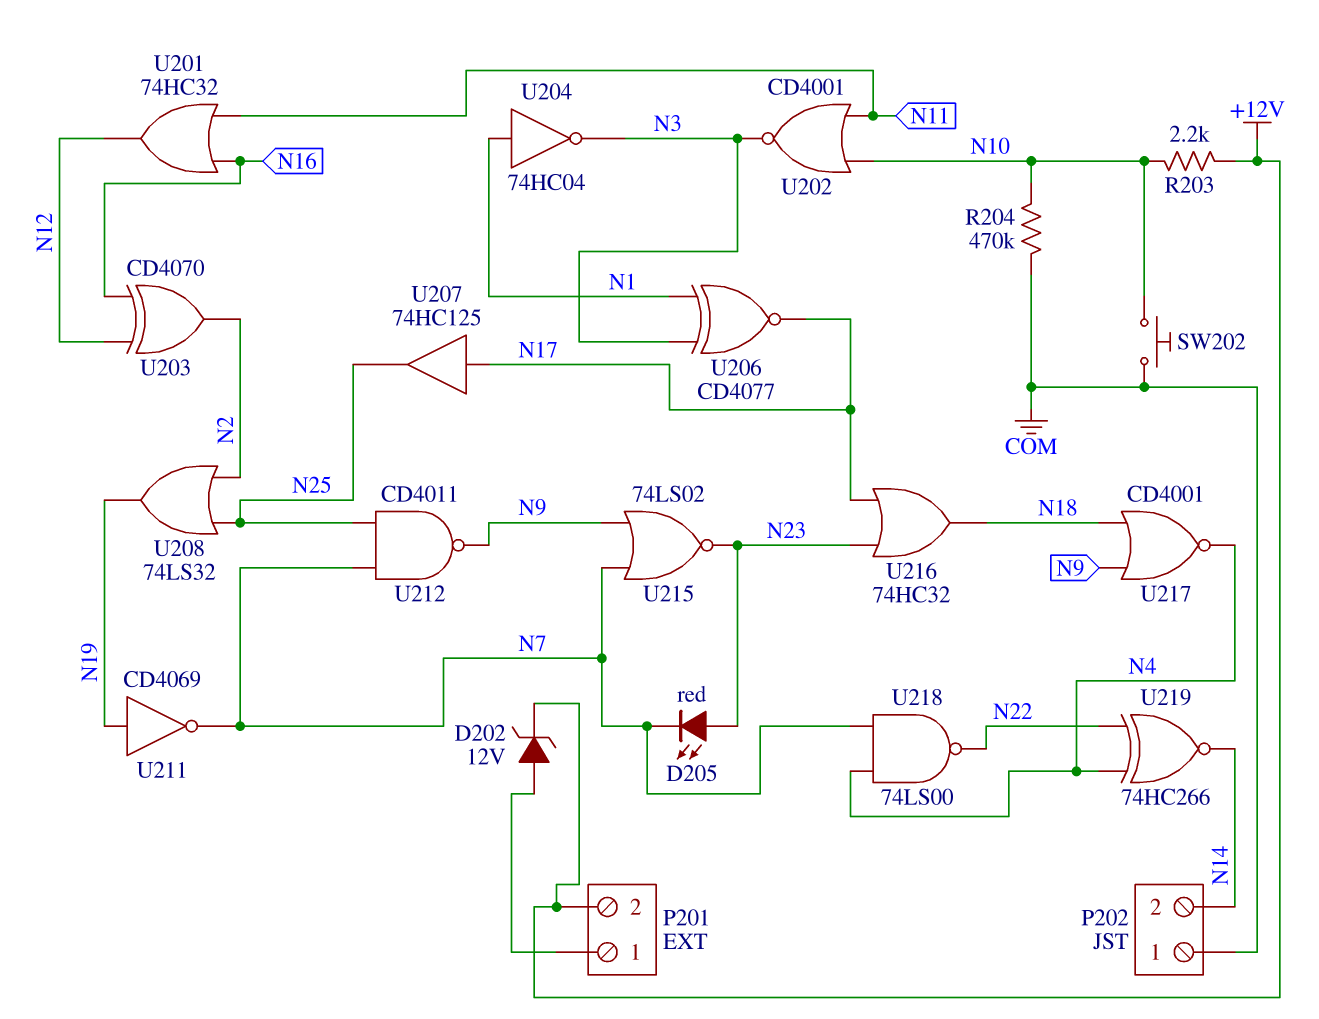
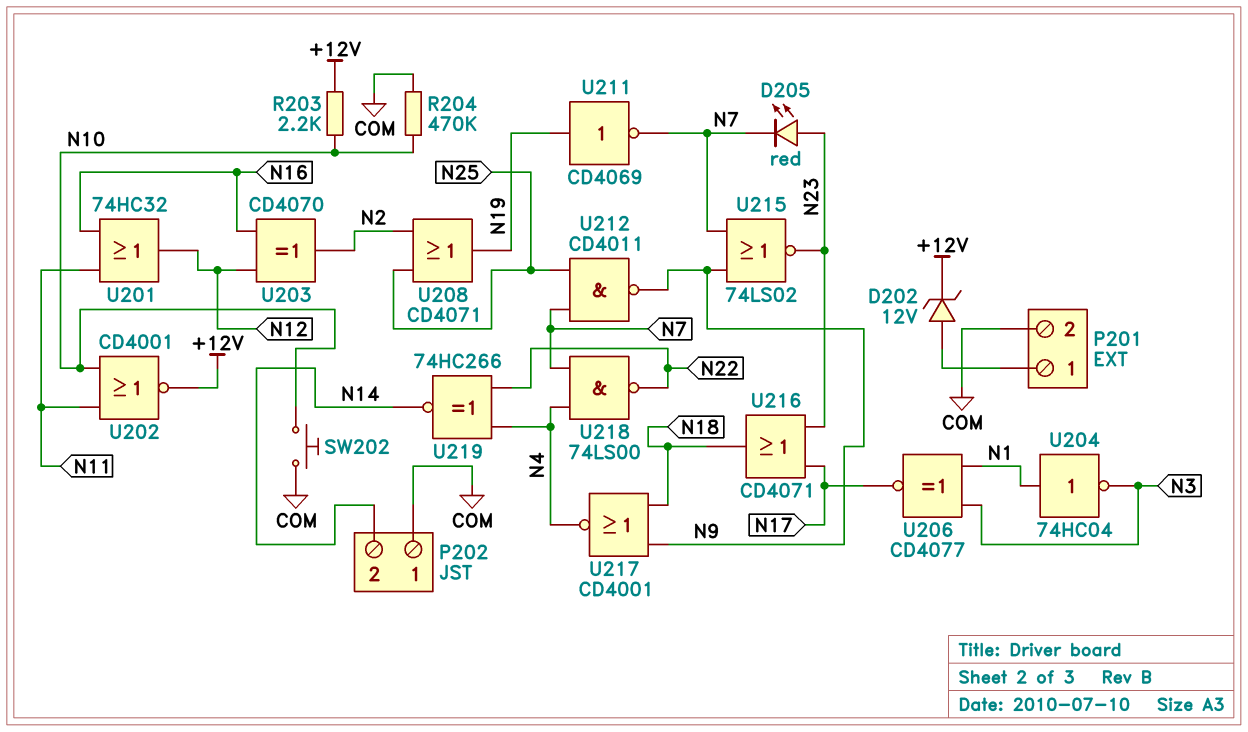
P201 pin 2: +12V -> COM
U202: NOR CD4001 (in N10, in N11, out N3) -> NOR CD4001 (in N10, in N11, out +12V)
U207: buffer 74HC125 (in N17, out N25) -> none
U208: OR 74LS32 (in N2, in N25, out N19) -> OR CD4071 (in N2, in N25, out N19)
U216: OR 74HC32 (in N17, in N23, out N18) -> OR CD4071 (in N17, in N23, out N18)

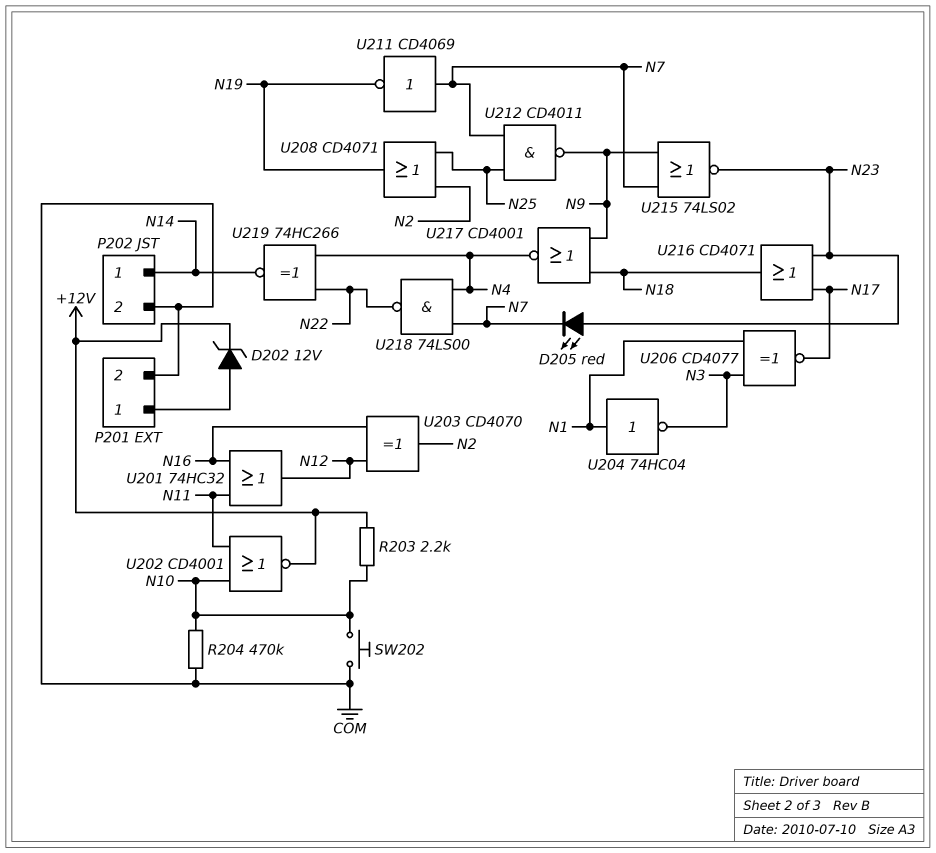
P202 pin 1: COM -> N14
P202 pin 2: N14 -> COM
U211: NOT CD4069 (in N19, out N7) -> NOT CD4069 (in N7, out N19)

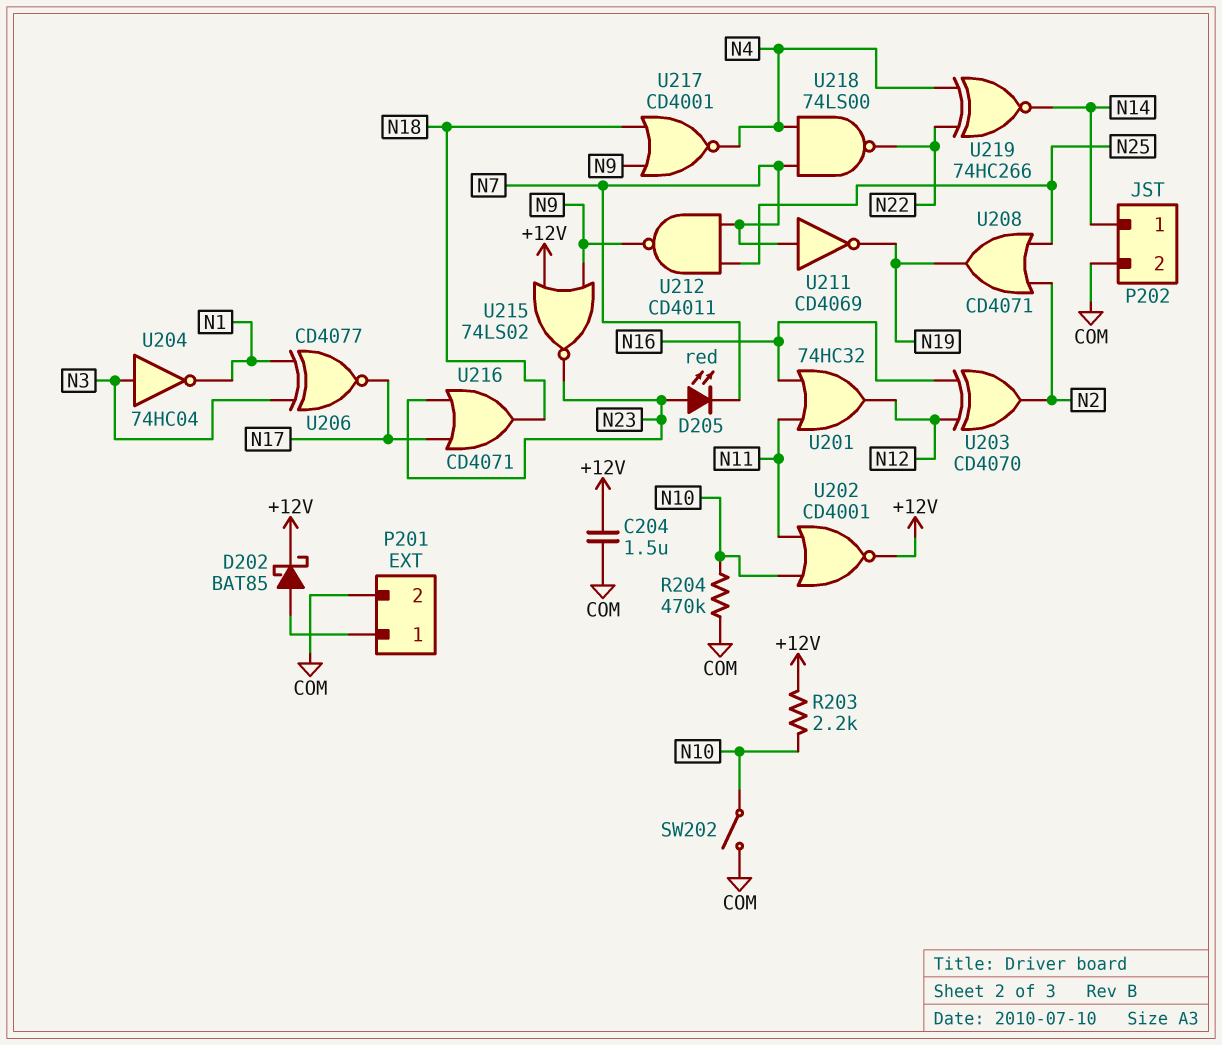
C204: none -> 1.5uF (+12V, COM)
D202: zener 12V (A P201/1, K +12V) -> schottky BAT85 (A P201/1, K +12V)
SW202: button (COM, N10) -> switch (COM, N10)
U204: NOT 74HC04 (in N1, out N3) -> NOT 74HC04 (in N3, out N1)
U215: NOR 74LS02 (in N7, in N9, out N23) -> NOR 74LS02 (in +12V, in N9, out N23)

